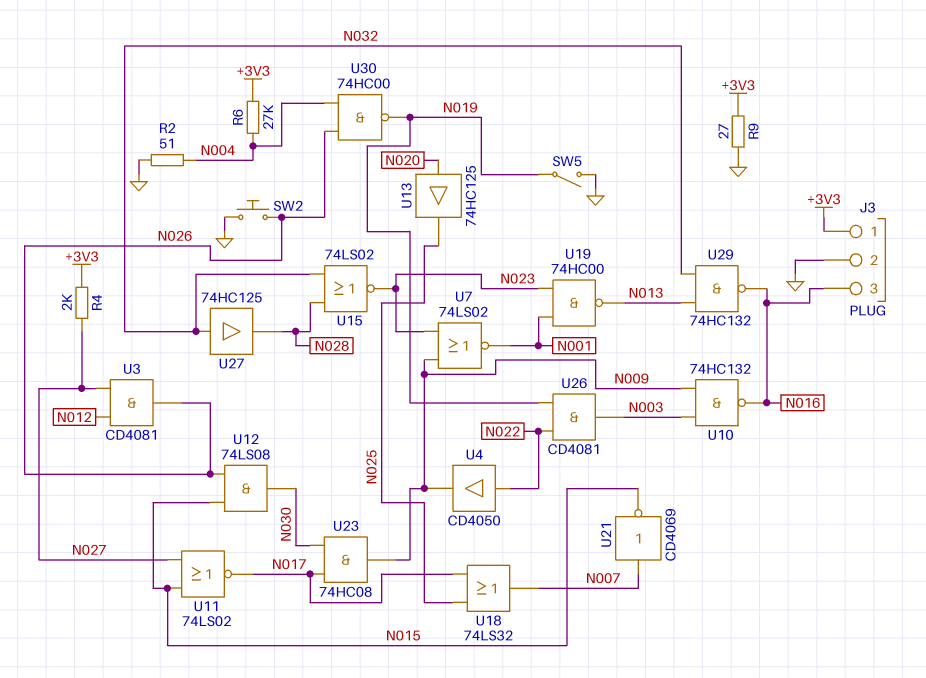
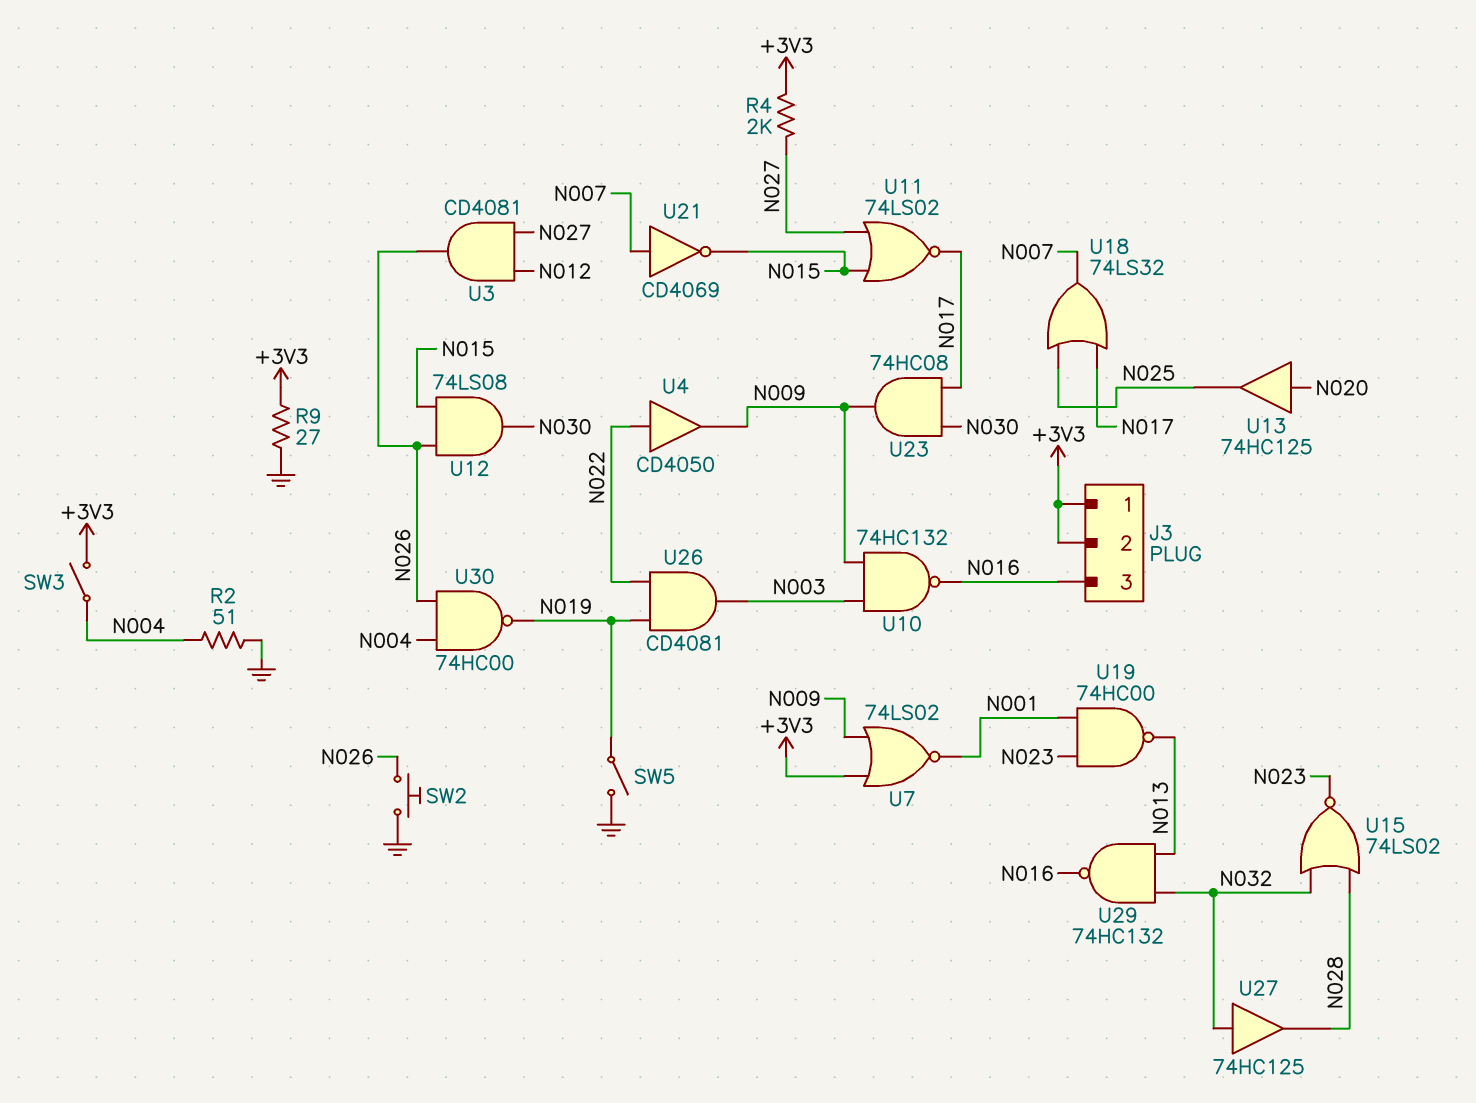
J3 pin 2: GND -> +3V3
R6: 27k (+3V3, N004) -> none
SW3: none -> switch (+3V3, N004)
U7: NOR 74LS02 (in N009, in N023, out N001) -> NOR 74LS02 (in +3V3, in N009, out N001)

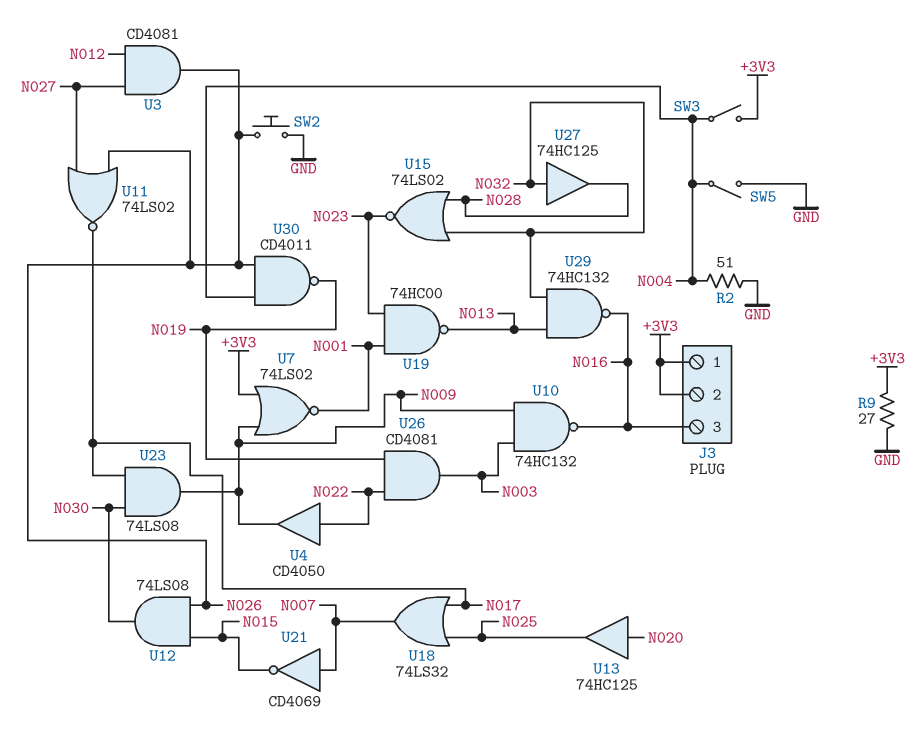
R4: 2k (+3V3, N027) -> none
SW5: switch (GND, N019) -> switch (GND, N004)
U11: NOR 74LS02 (in N015, in N027, out N017) -> NOR 74LS02 (in N026, in N027, out N017)
U23: AND 74HC08 (in N017, in N030, out N009) -> AND 74LS08 (in N017, in N030, out N009)
U30: NAND 74HC00 (in N004, in N026, out N019) -> NAND CD4011 (in N004, in N026, out N019)

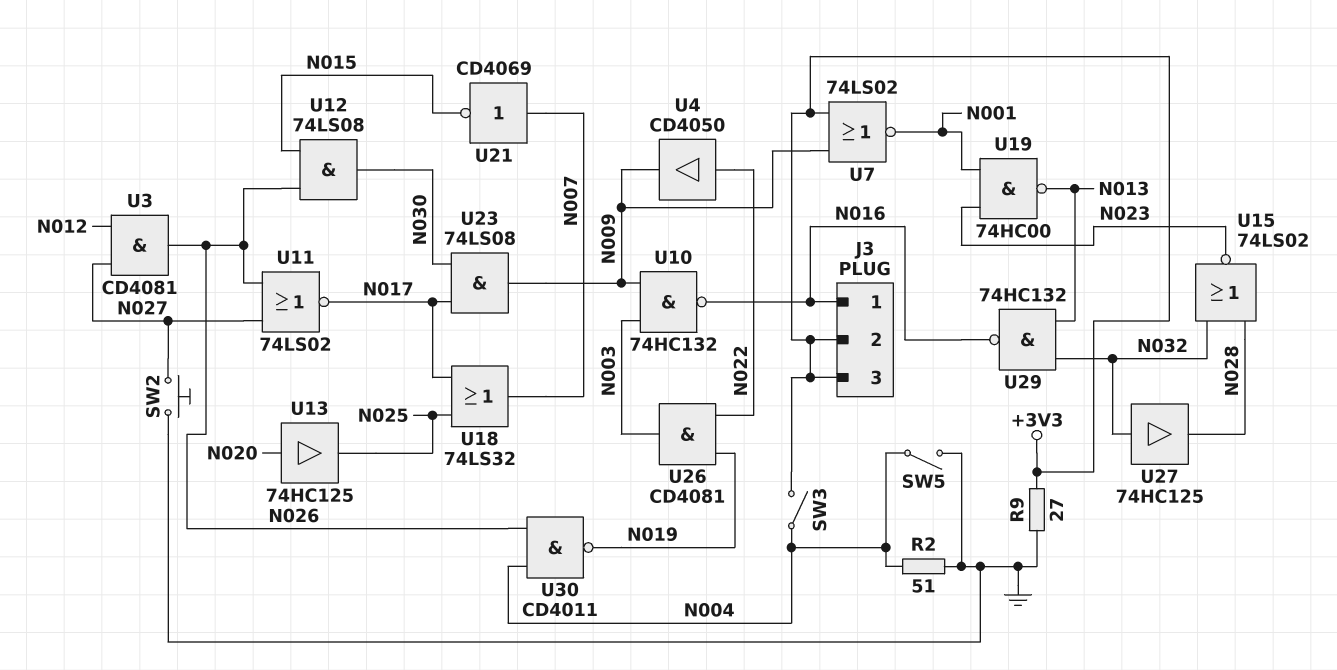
J3 pin 1: +3V3 -> N016
J3 pin 3: N016 -> +3V3
SW2: button (GND, N026) -> button (GND, N027)

